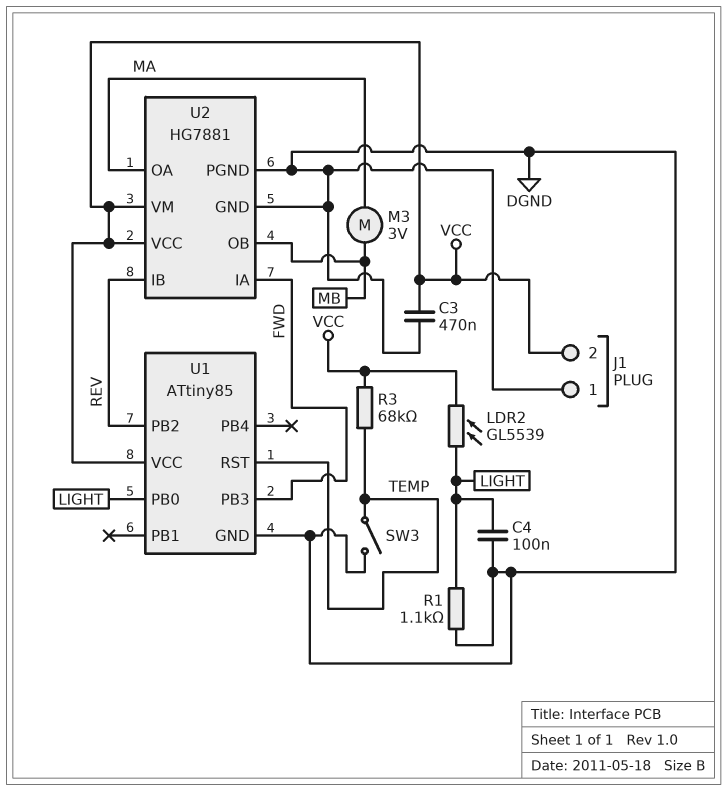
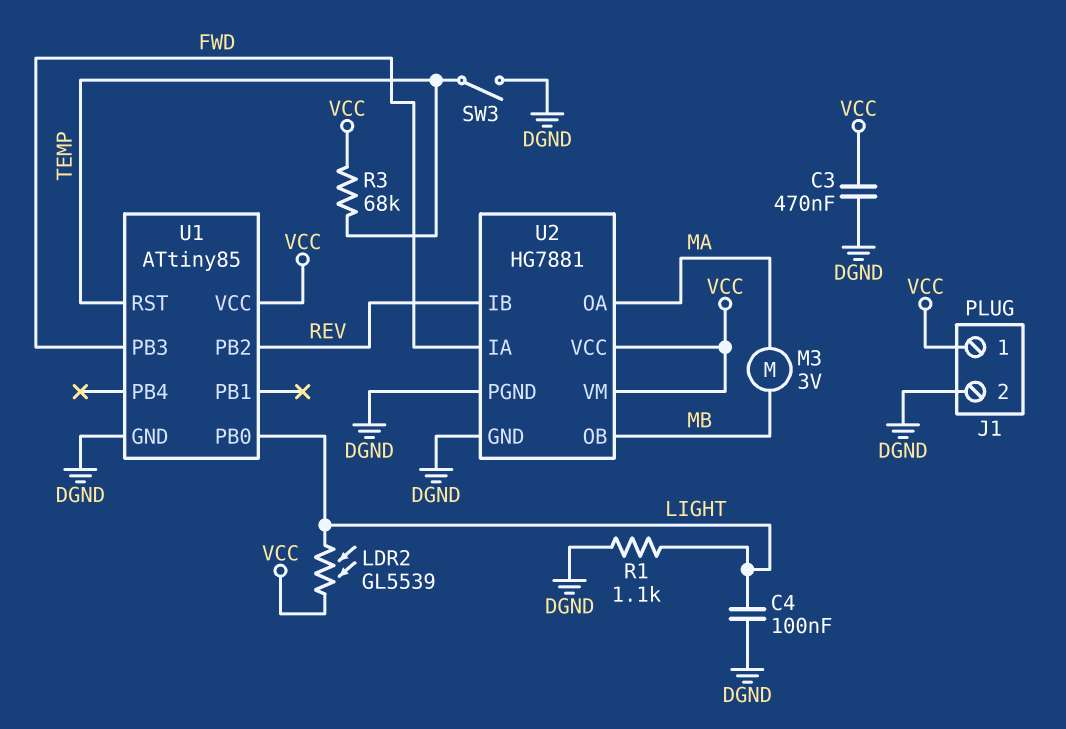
J1 pin 1: DGND -> VCC
J1 pin 2: VCC -> DGND

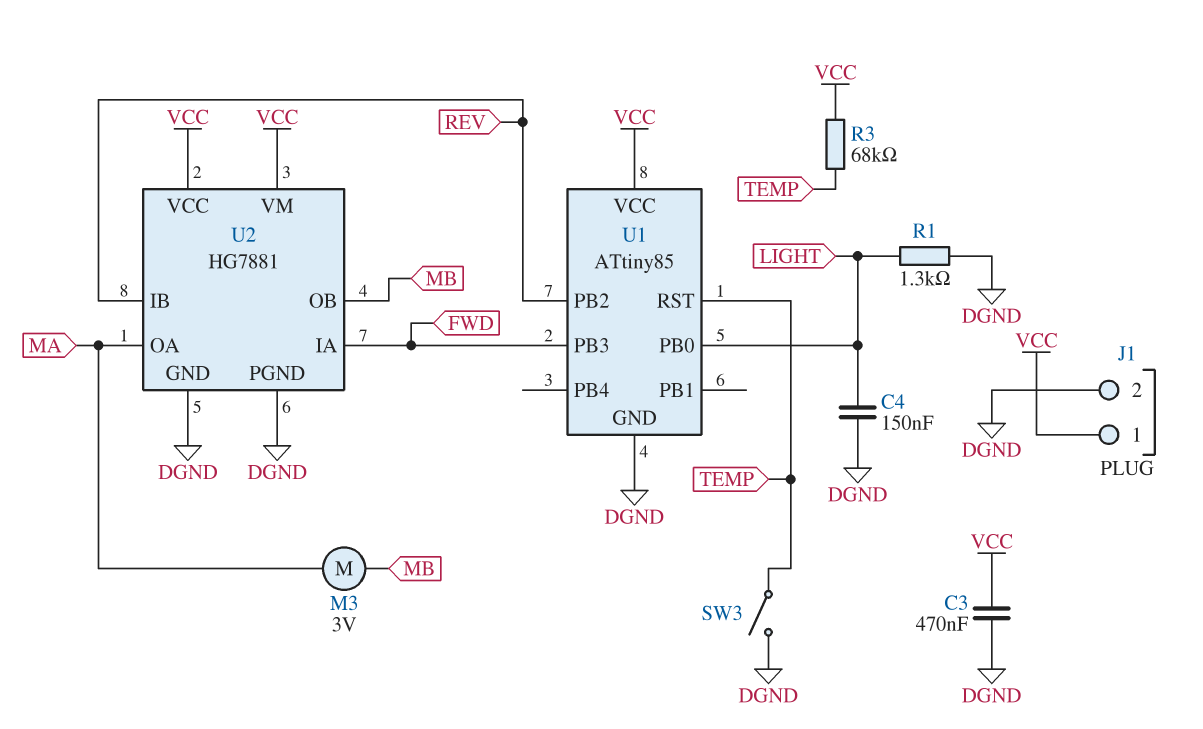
C4: 100nF (DGND, LIGHT) -> 150nF (DGND, LIGHT)
LDR2: GL5539 (LIGHT, VCC) -> none
R1: 1.1k (DGND, LIGHT) -> 1.3k (DGND, LIGHT)

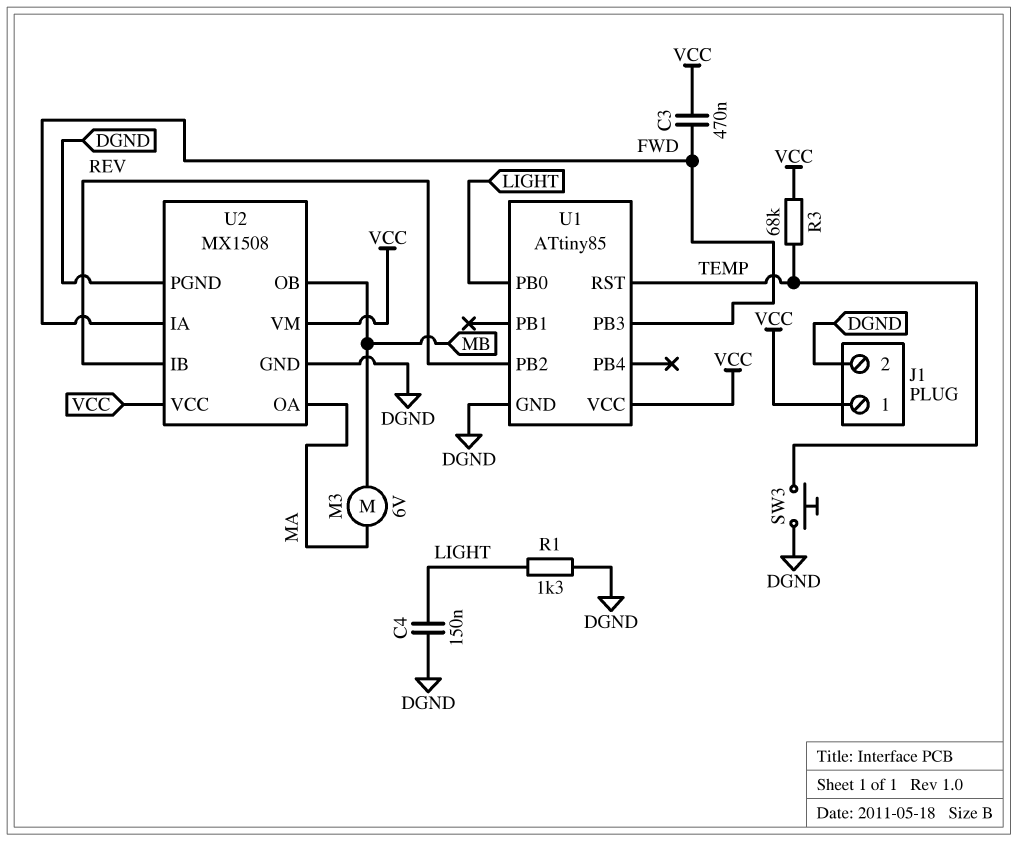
C3: 470nF (DGND, VCC) -> 470nF (FWD, VCC)
M3: motor 3V (MA, MB) -> motor 6V (MA, MB)
SW3: switch (DGND, TEMP) -> button (DGND, TEMP)
U2: HG7881 -> MX1508

